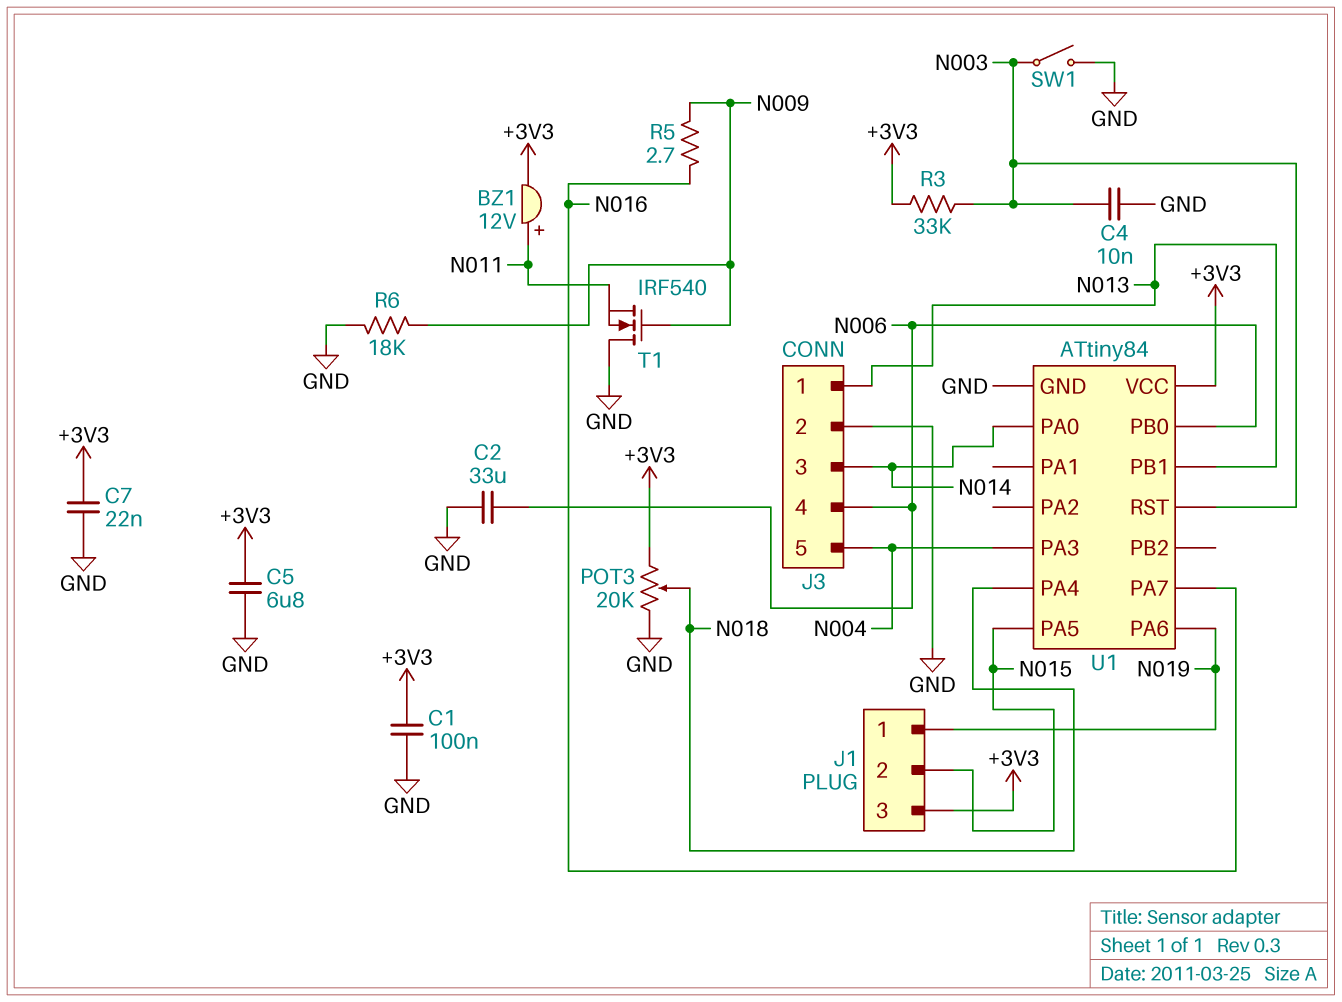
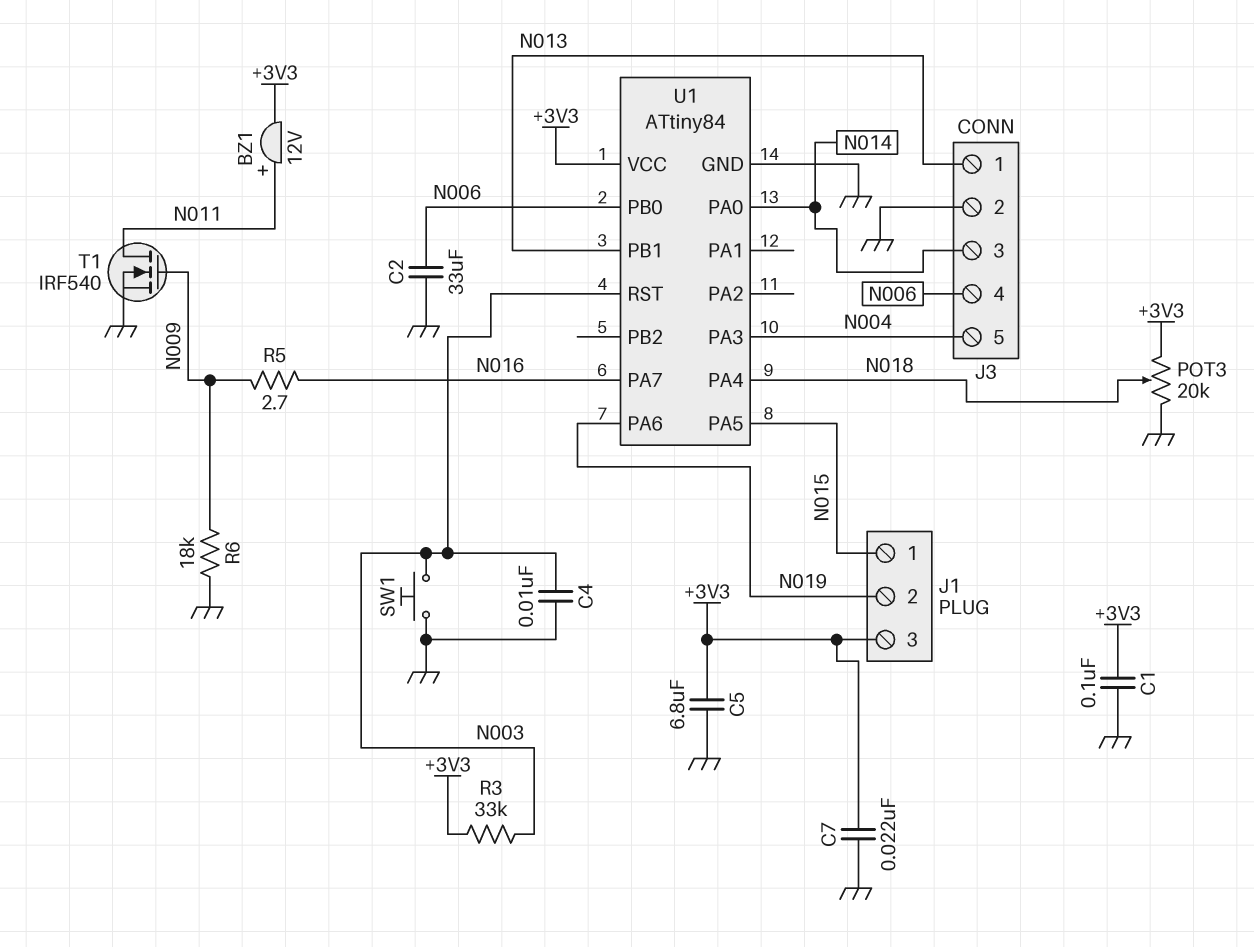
J1 pin 1: N019 -> N015
J1 pin 2: N015 -> N019
SW1: switch (GND, N003) -> button (GND, N003)
T1: NMOS IRF540 (G N009, D GND, S N011) -> NMOS IRF540 (G N009, D N011, S GND)

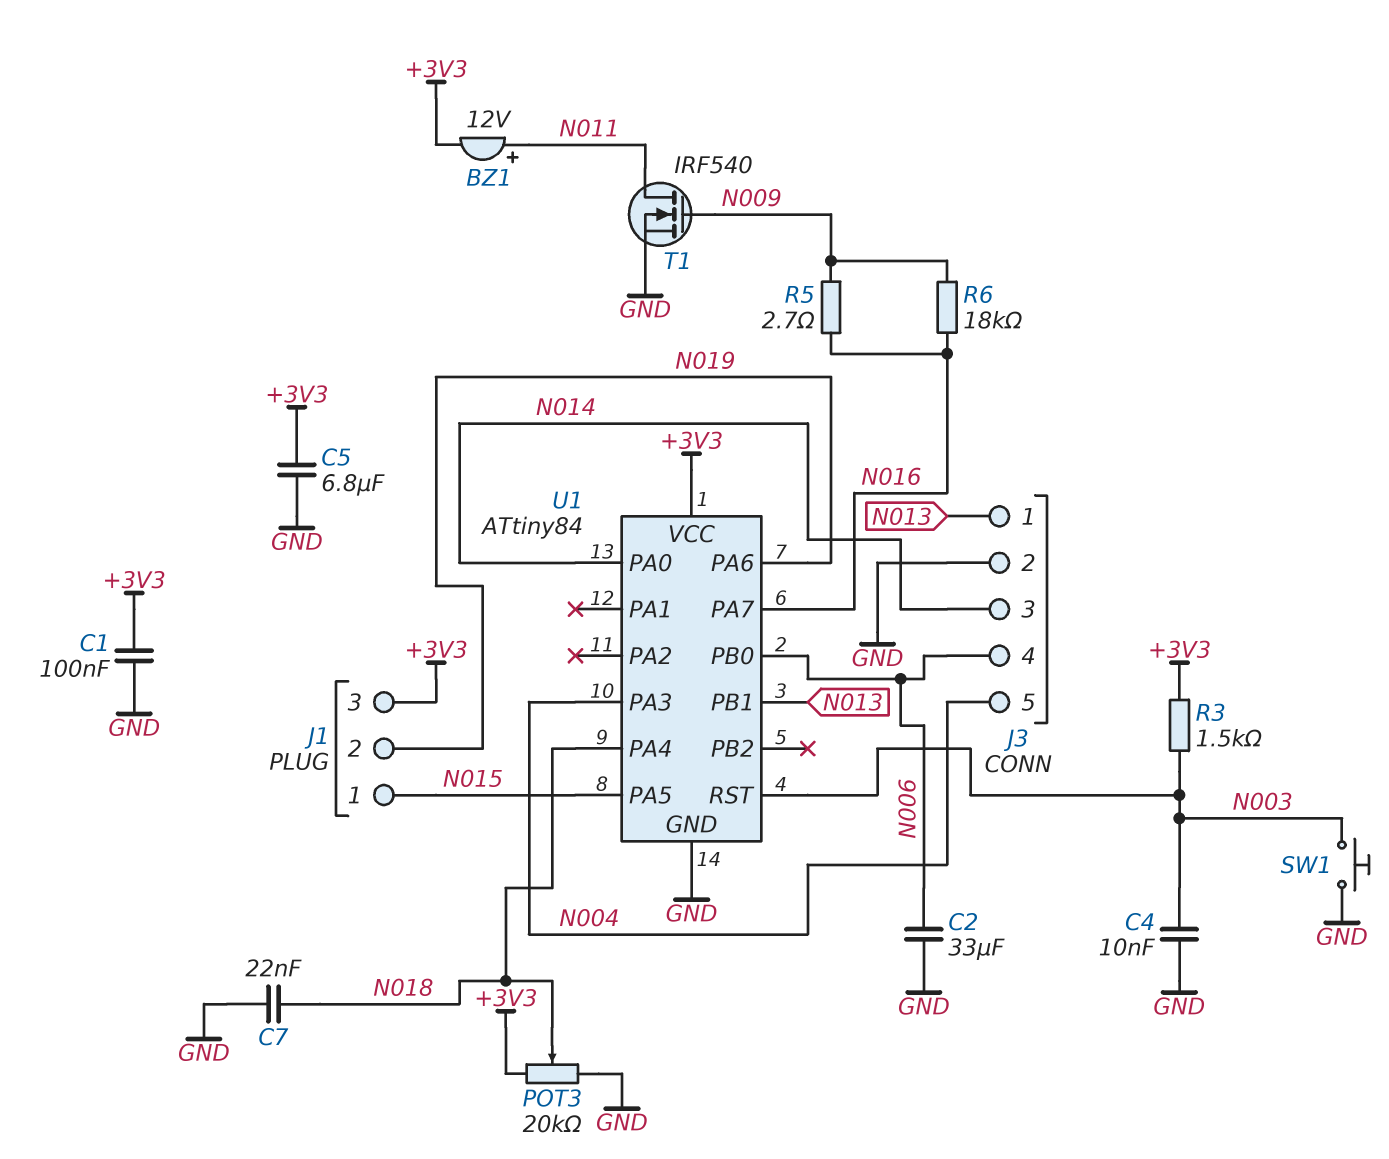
C7: 22nF (+3V3, GND) -> 22nF (GND, N018)
R3: 33k (+3V3, N003) -> 1.5k (+3V3, N003)
R6: 18k (GND, N009) -> 18k (N009, N016)

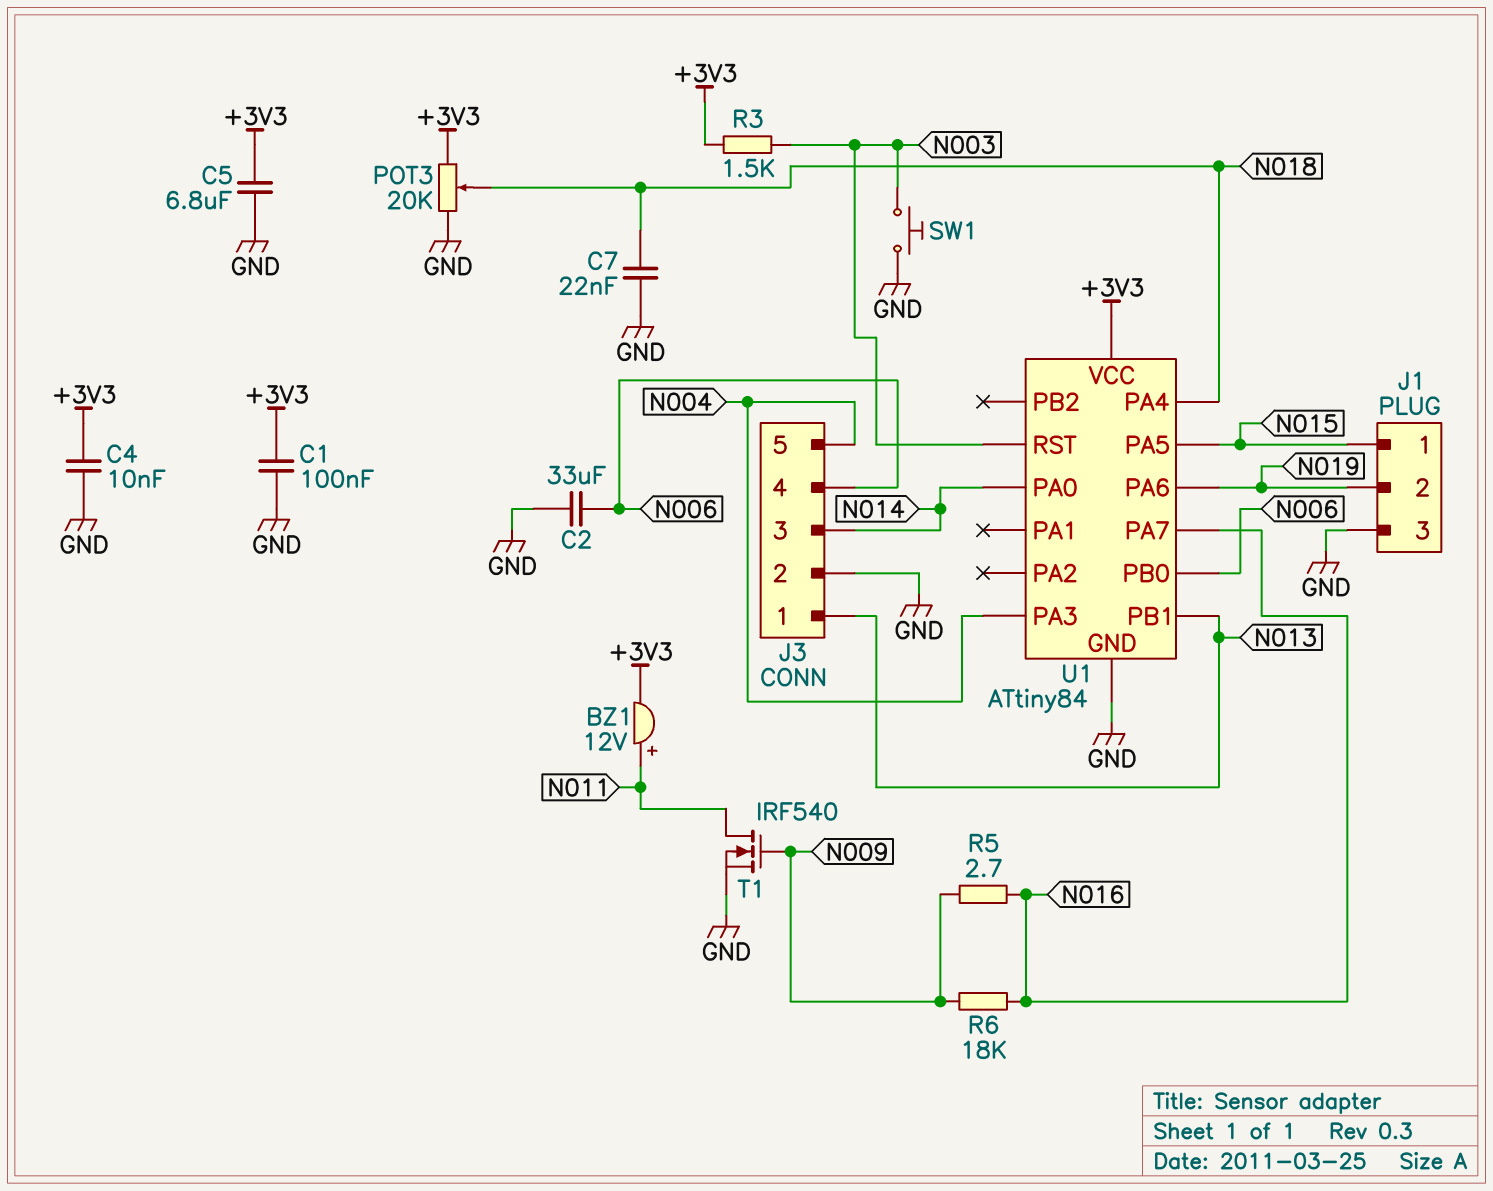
C4: 10nF (GND, N003) -> 10nF (+3V3, GND)
J1 pin 3: +3V3 -> GND

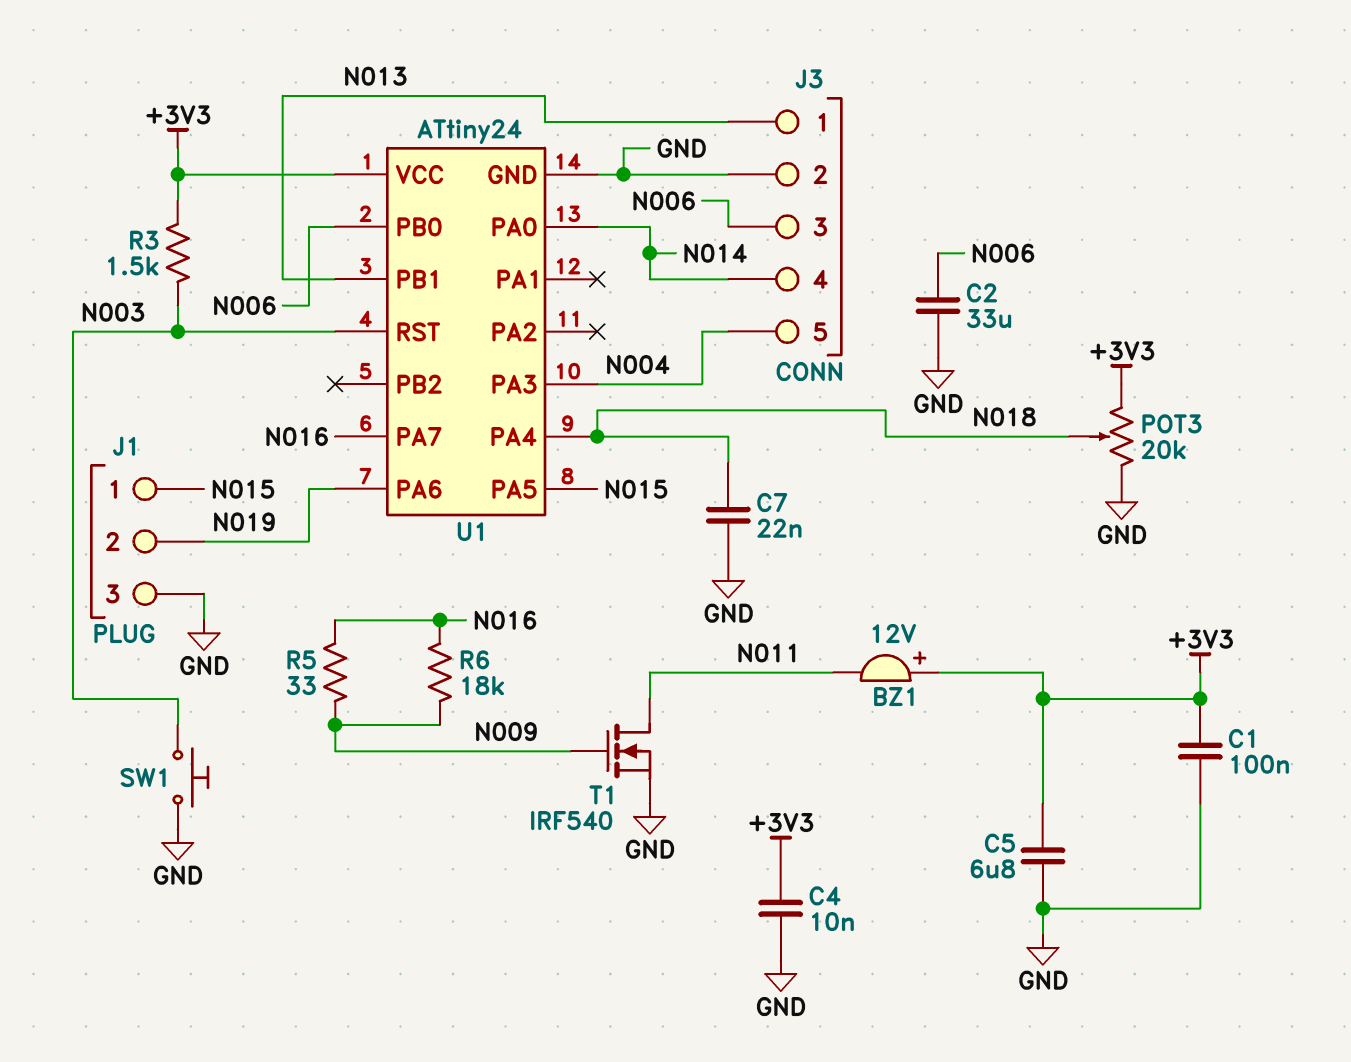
BZ1: buzzer 12V (plus N011, minus +3V3) -> buzzer 12V (plus +3V3, minus N011)
J3 pin 3: N014 -> N006
J3 pin 4: N006 -> N014
R5: 2.7 (N009, N016) -> 33 (N009, N016)
U1: ATtiny84 -> ATtiny24

